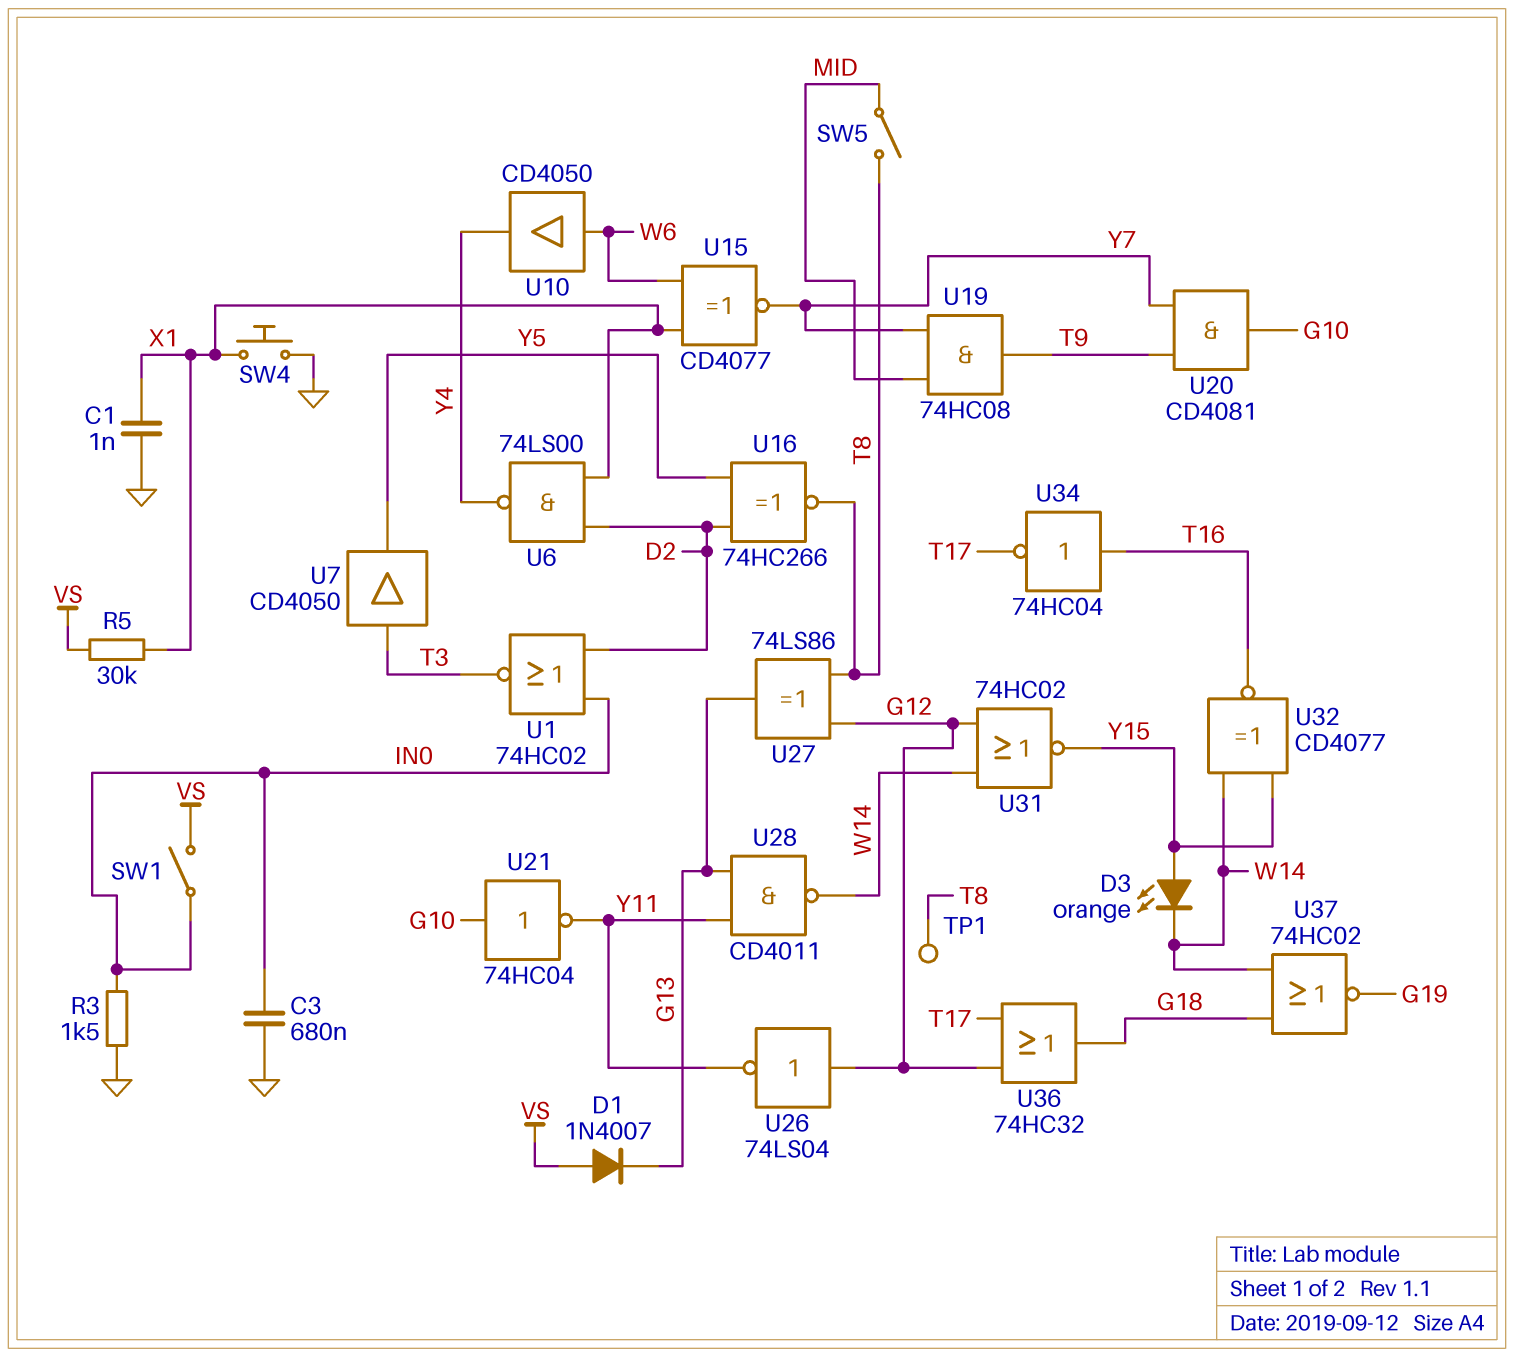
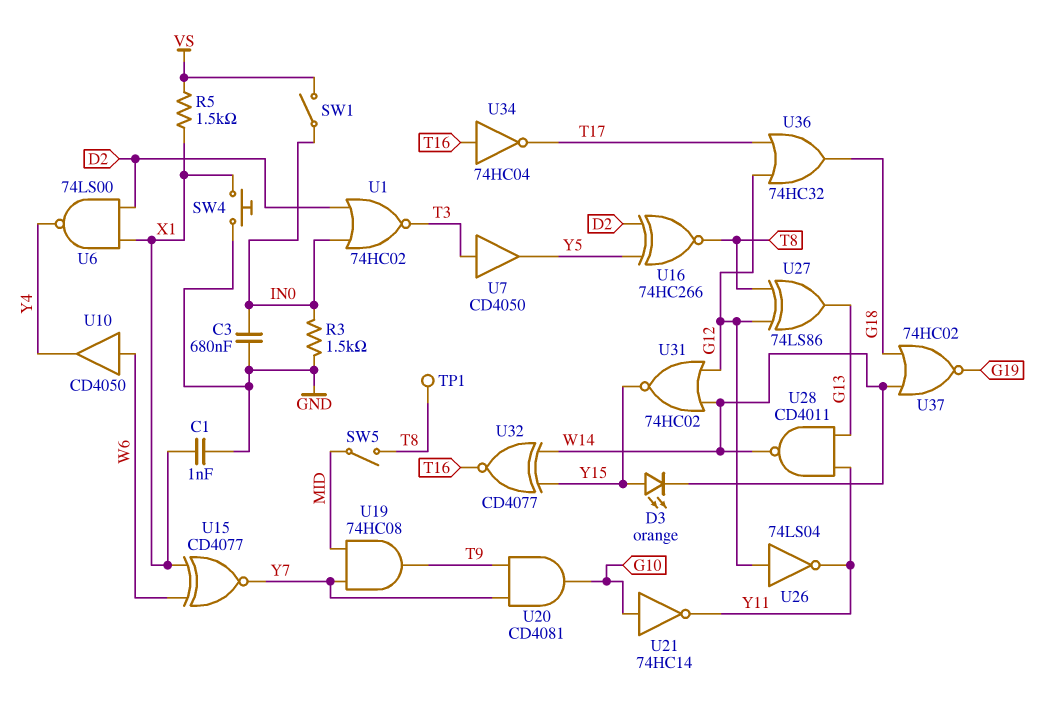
D1: diode 1N4007 (A VS, K G13) -> none
R5: 30k (VS, X1) -> 1.5k (VS, X1)
U21: NOT 74HC04 (in G10, out Y11) -> NOT 74HC14 (in G10, out Y11)

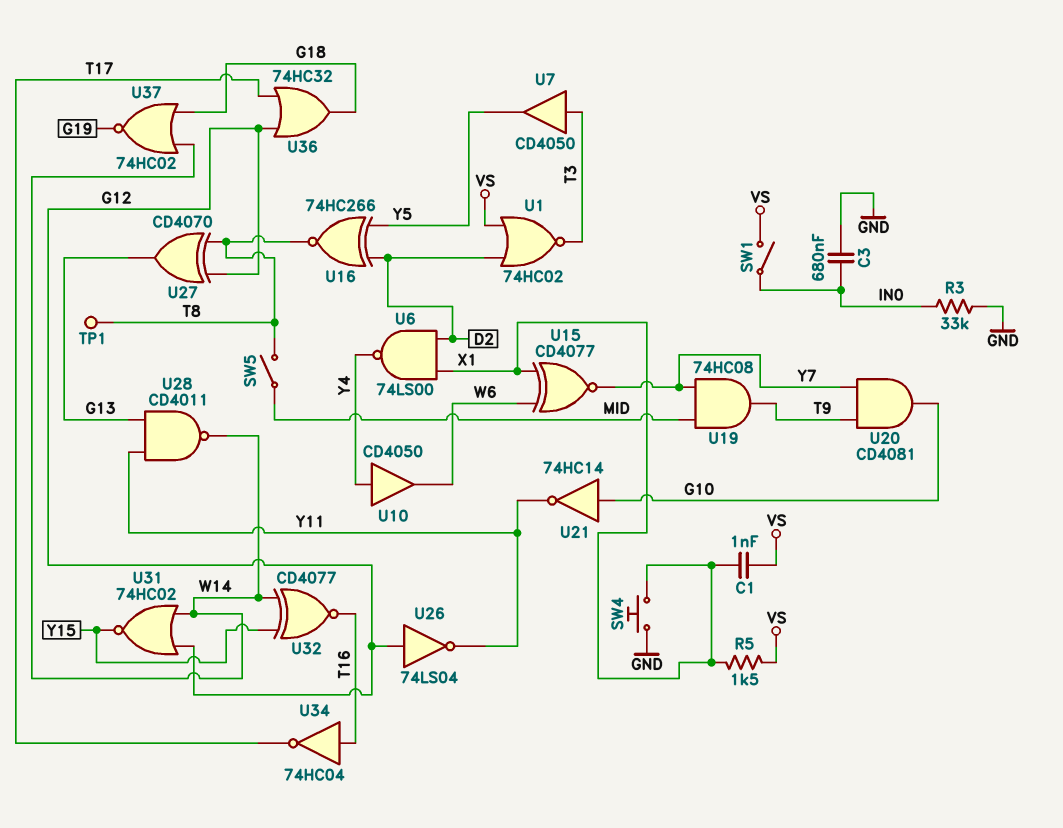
C1: 1nF (GND, X1) -> 1nF (VS, X1)
D3: LED orange (A Y15, K W14) -> none
R3: 1.5k (GND, IN0) -> 33k (GND, IN0)
U1: NOR 74HC02 (in D2, in IN0, out T3) -> NOR 74HC02 (in D2, in VS, out T3)
U10: buffer CD4050 (in W6, out Y4) -> buffer CD4050 (in Y4, out W6)
U27: XOR 74LS86 (in G12, in T8, out G13) -> XOR CD4070 (in G12, in T8, out G13)

